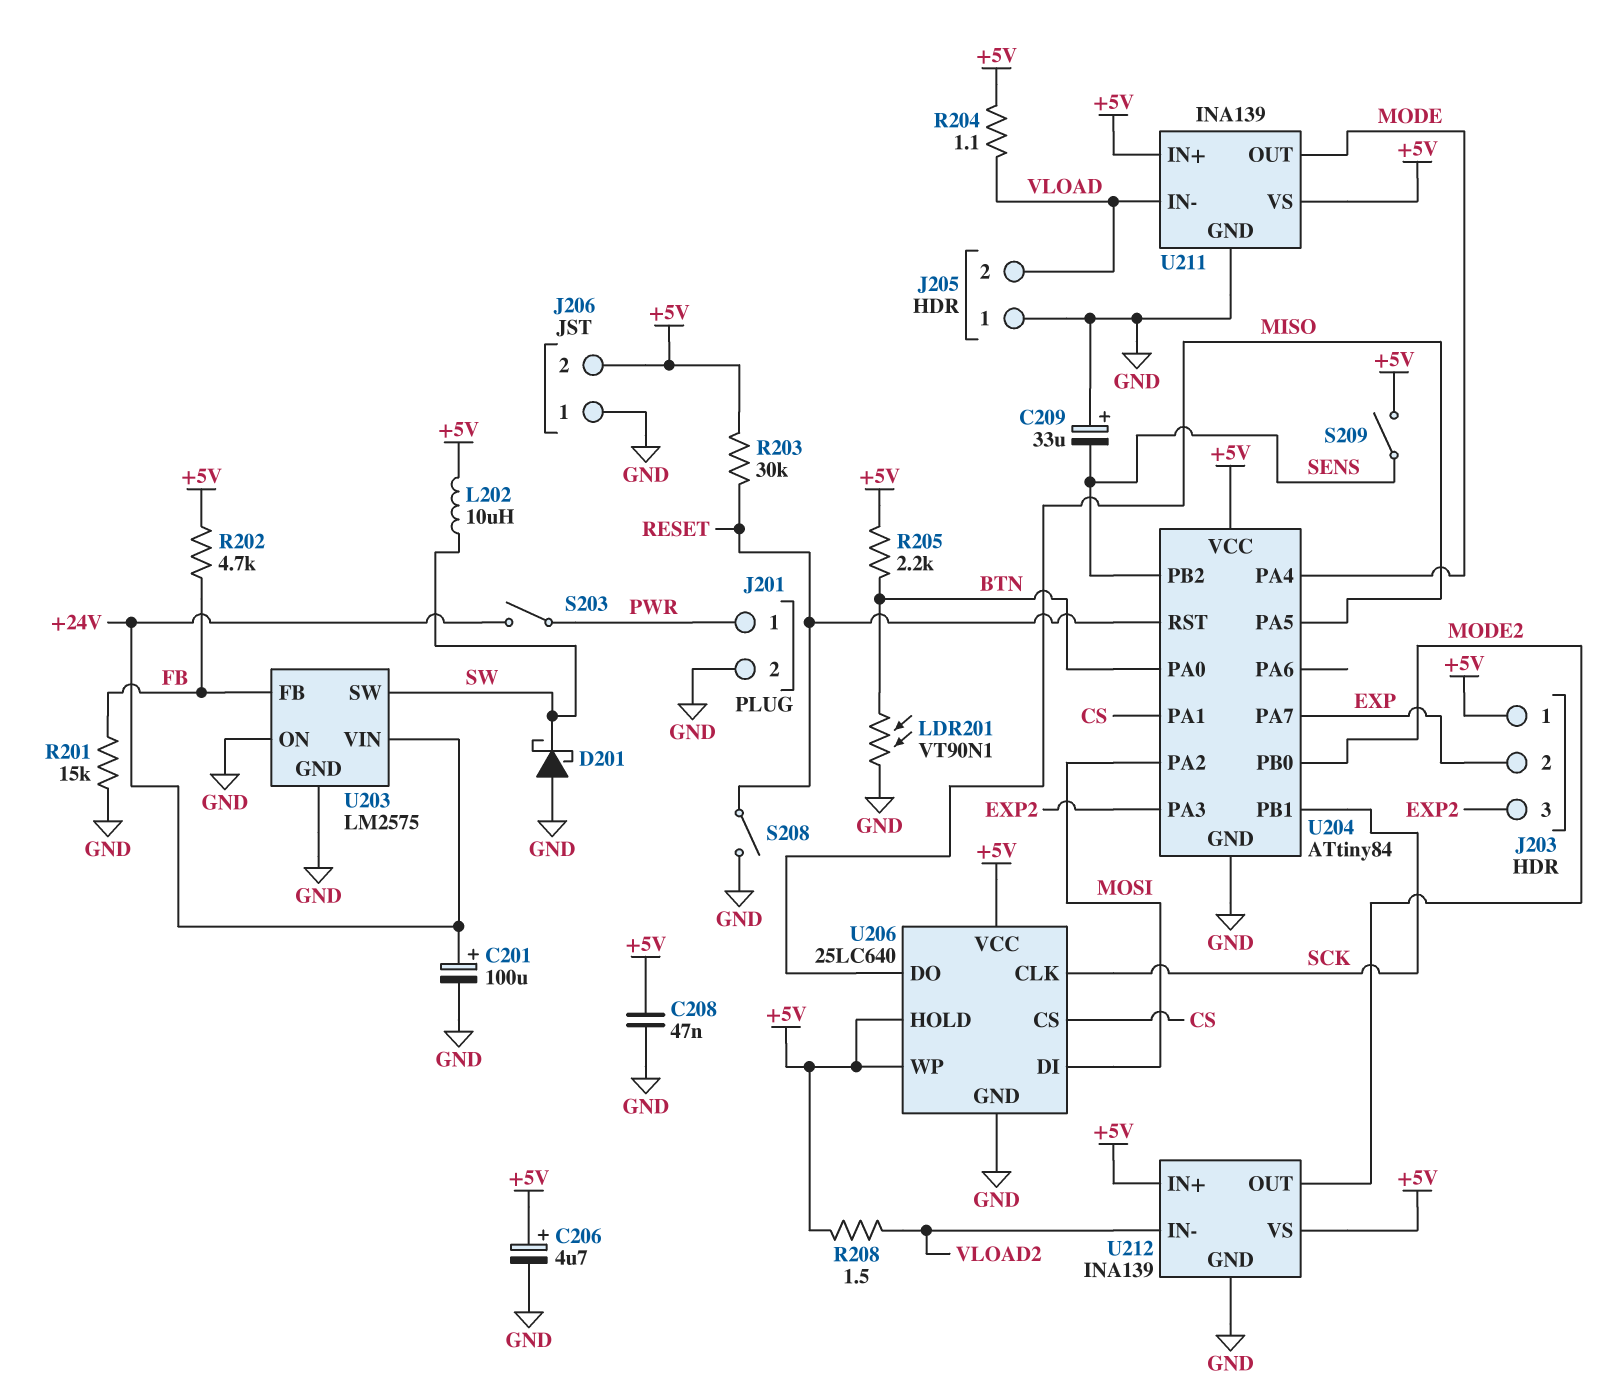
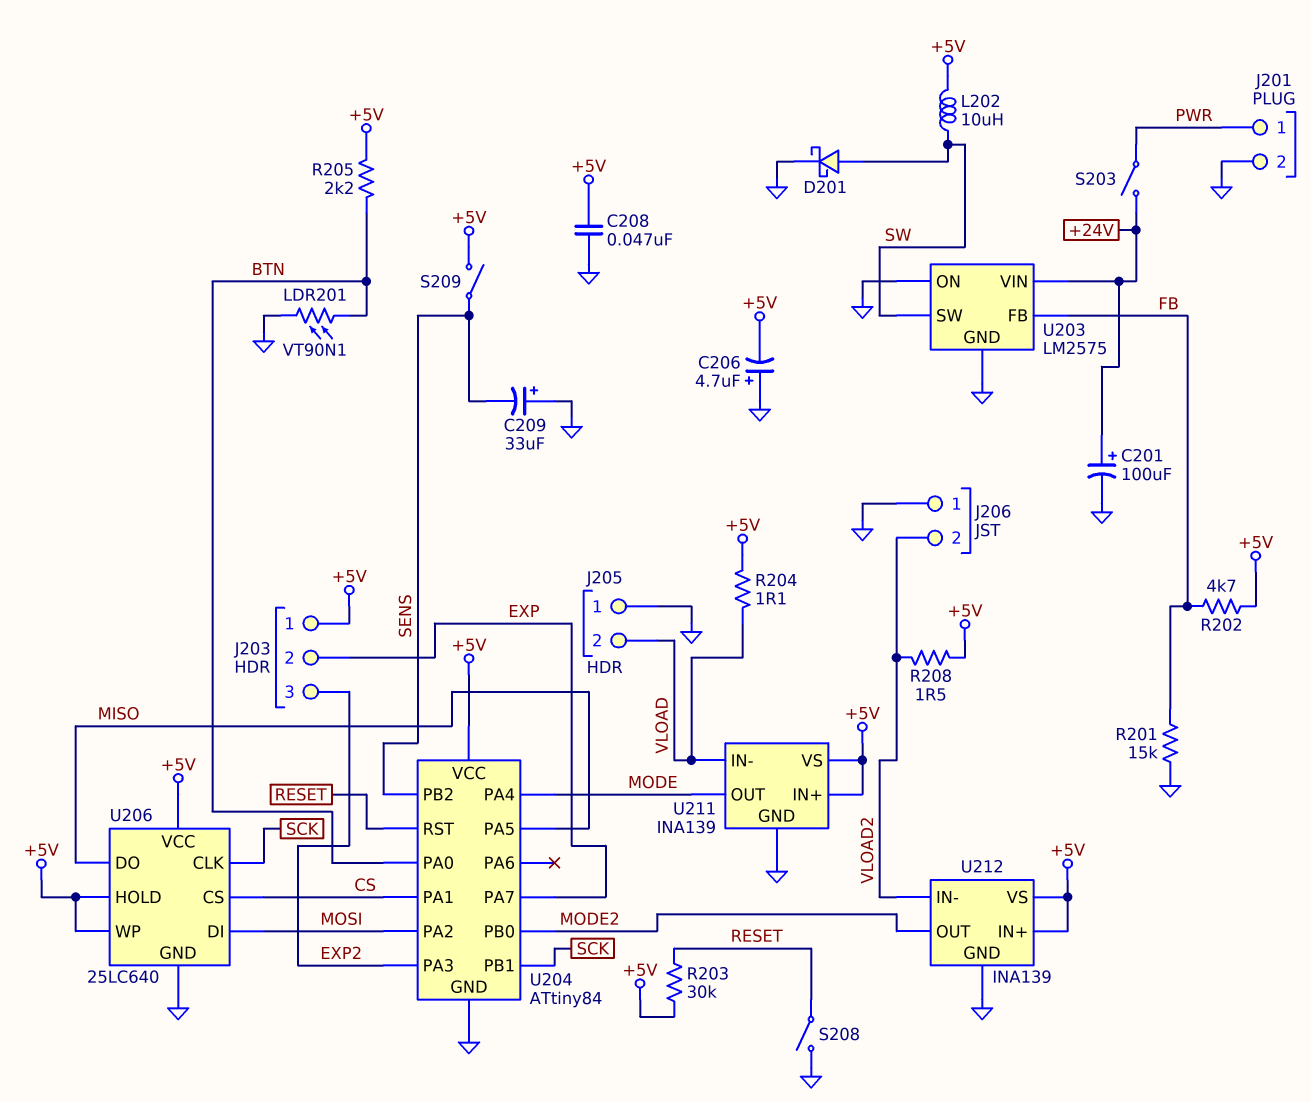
C206: 4.7uF (plus +5V, minus GND) -> 4.7uF (plus GND, minus +5V)
D201: schottky (A GND, K SW) -> schottky (A SW, K GND)
J206 pin 2: +5V -> VLOAD2

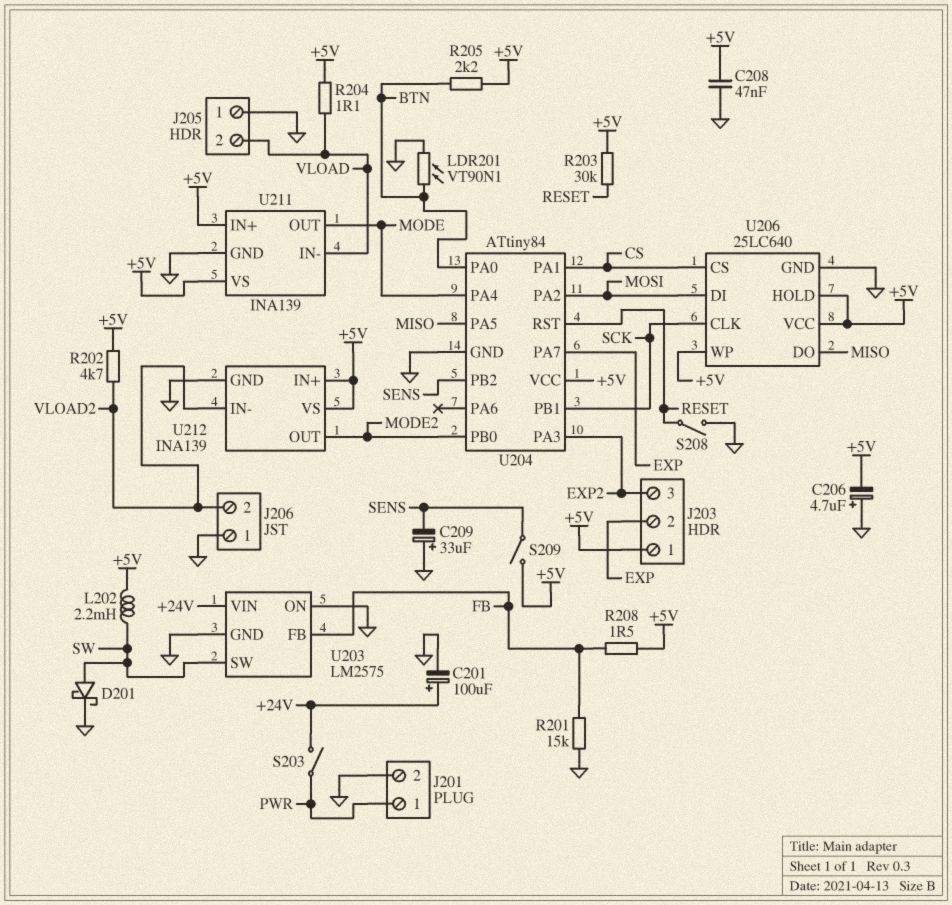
L202: 10uH (+5V, SW) -> 2.2mH (+5V, SW)
R202: 4.7k (+5V, FB) -> 4.7k (+5V, VLOAD2)
R208: 1.5 (+5V, VLOAD2) -> 1.5 (+5V, FB)

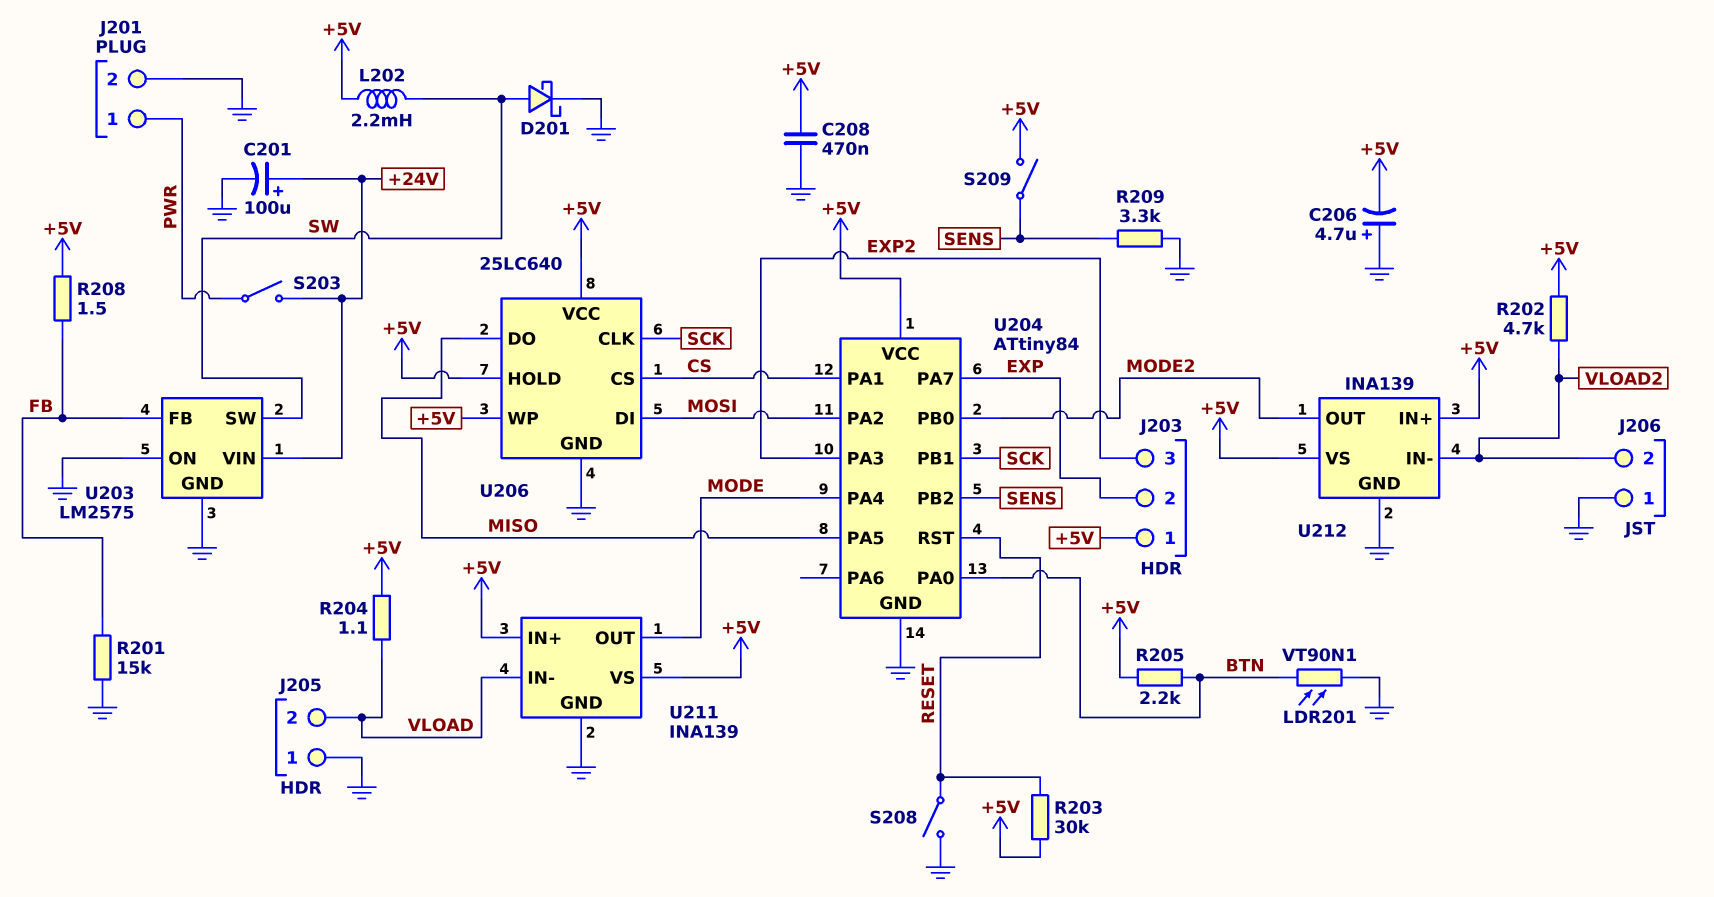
C208: 47nF (+5V, GND) -> 470nF (+5V, GND)
C209: 33uF (plus GND, minus SENS) -> none
R209: none -> 3.3k (GND, SENS)

